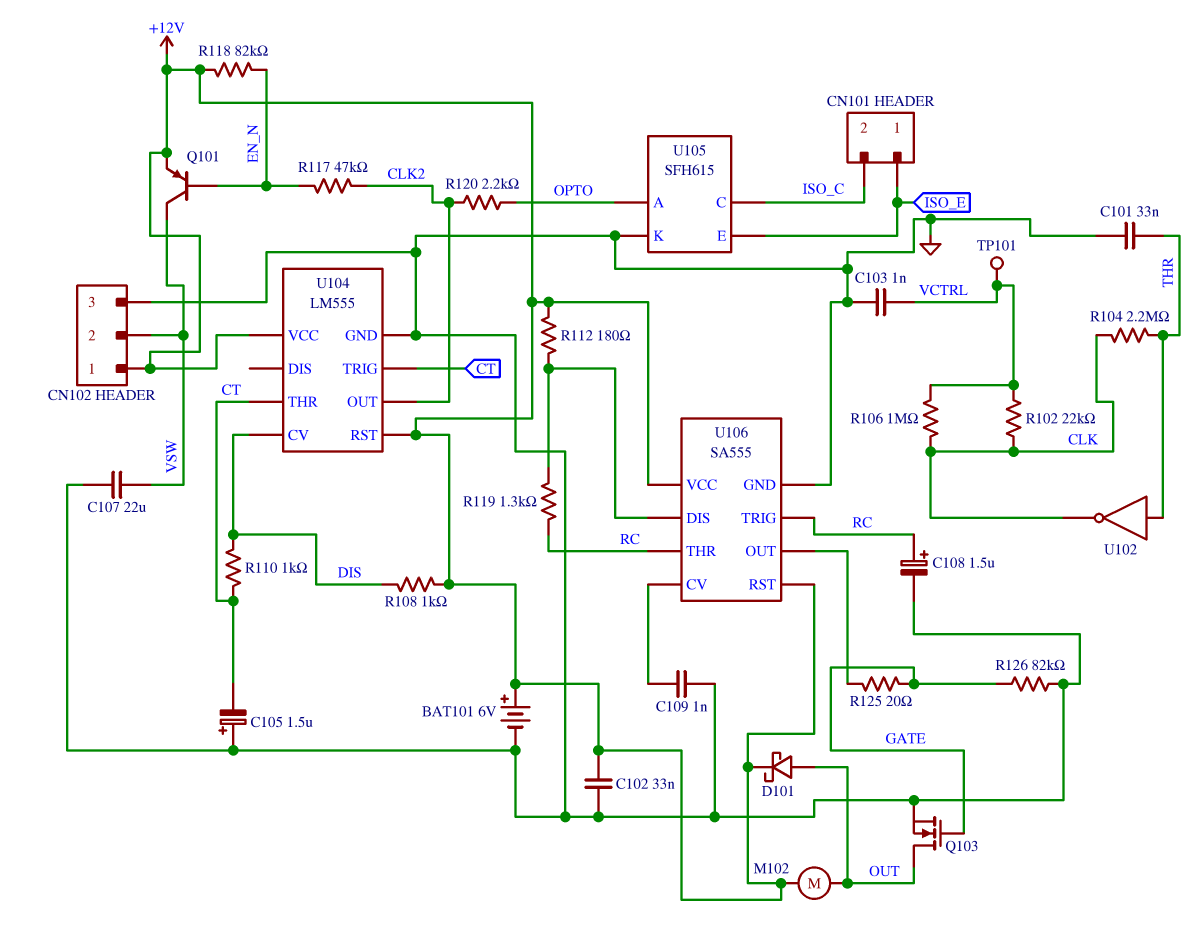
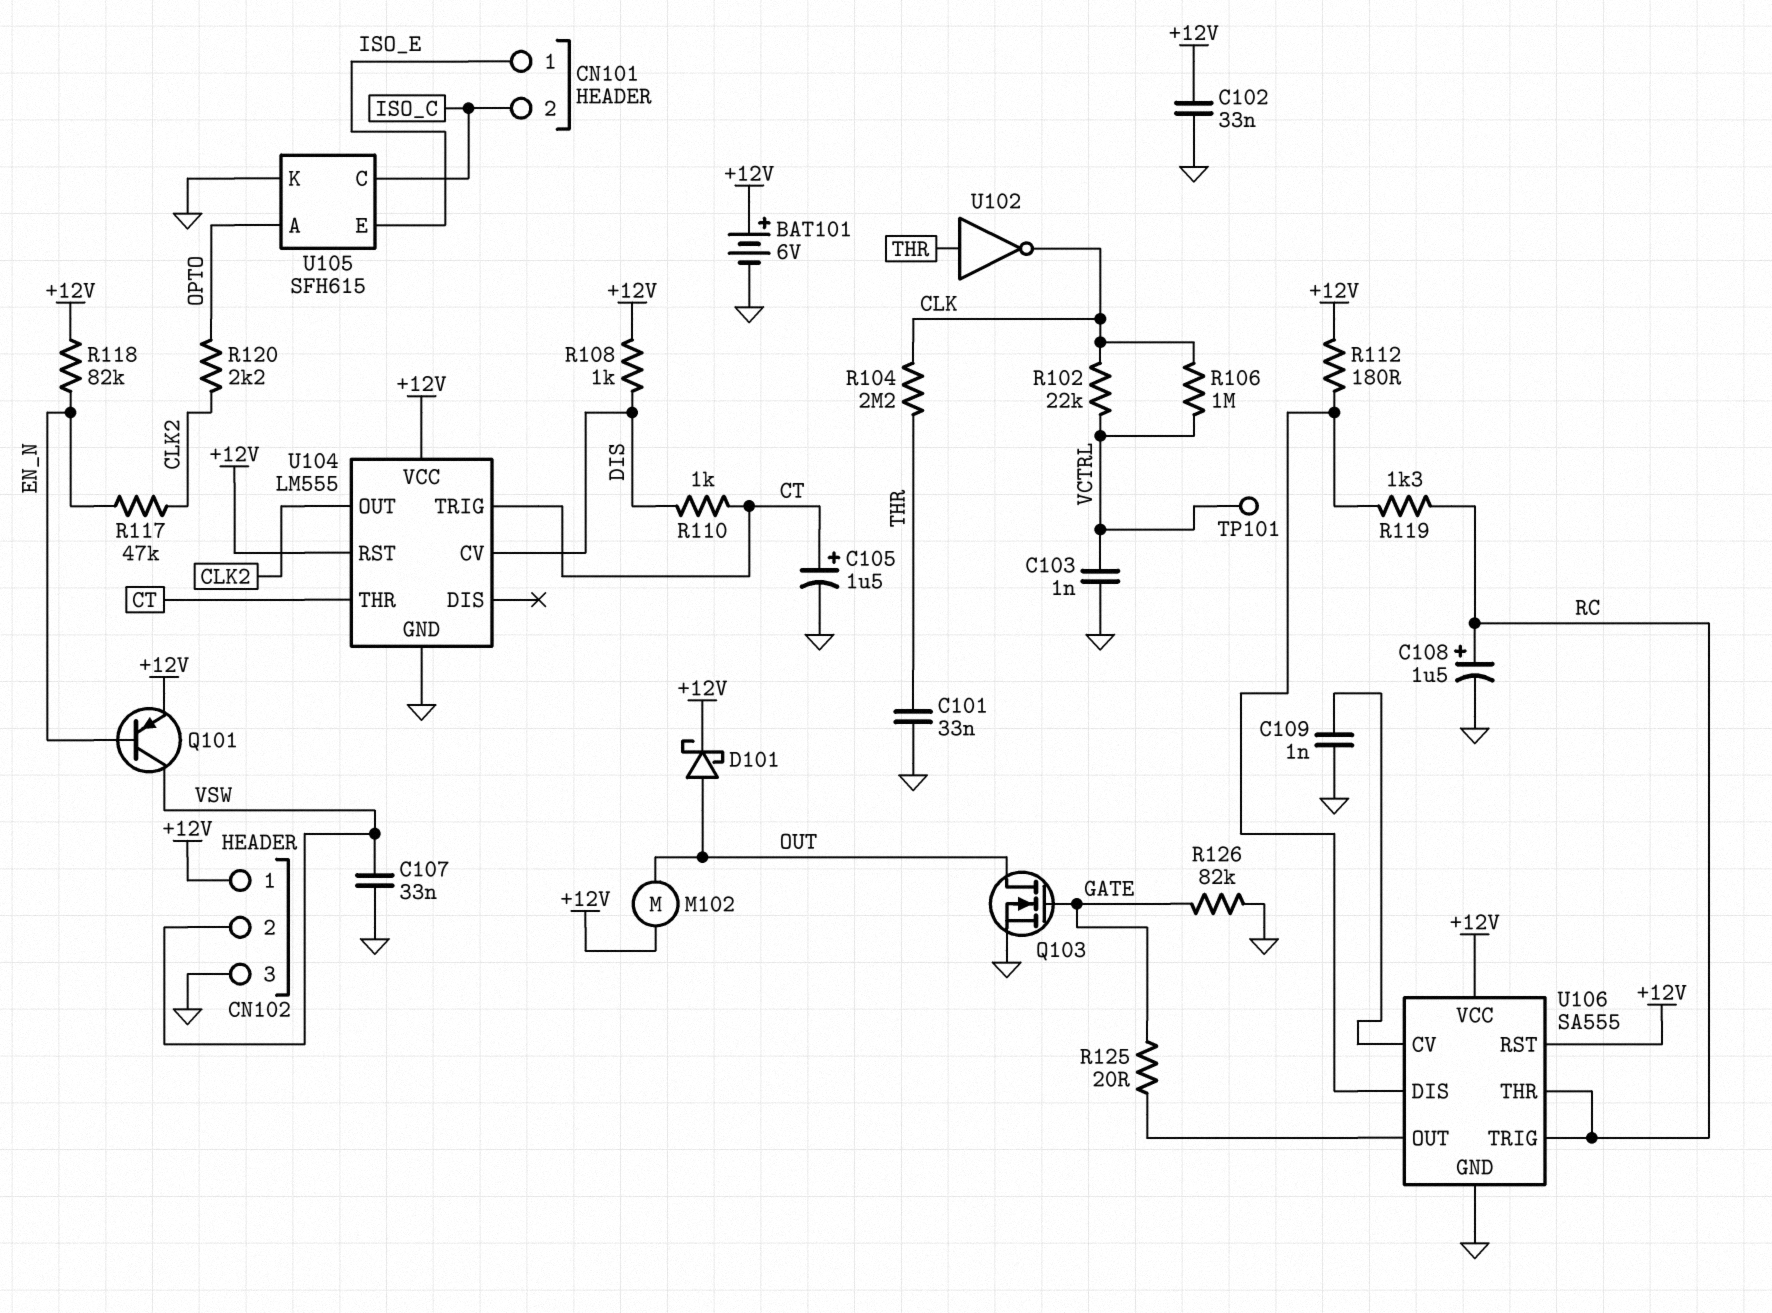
C105: 1.5uF (plus GND, minus CT) -> 1.5uF (plus CT, minus GND)
C107: 22uF (GND, VSW) -> 33nF (GND, VSW)

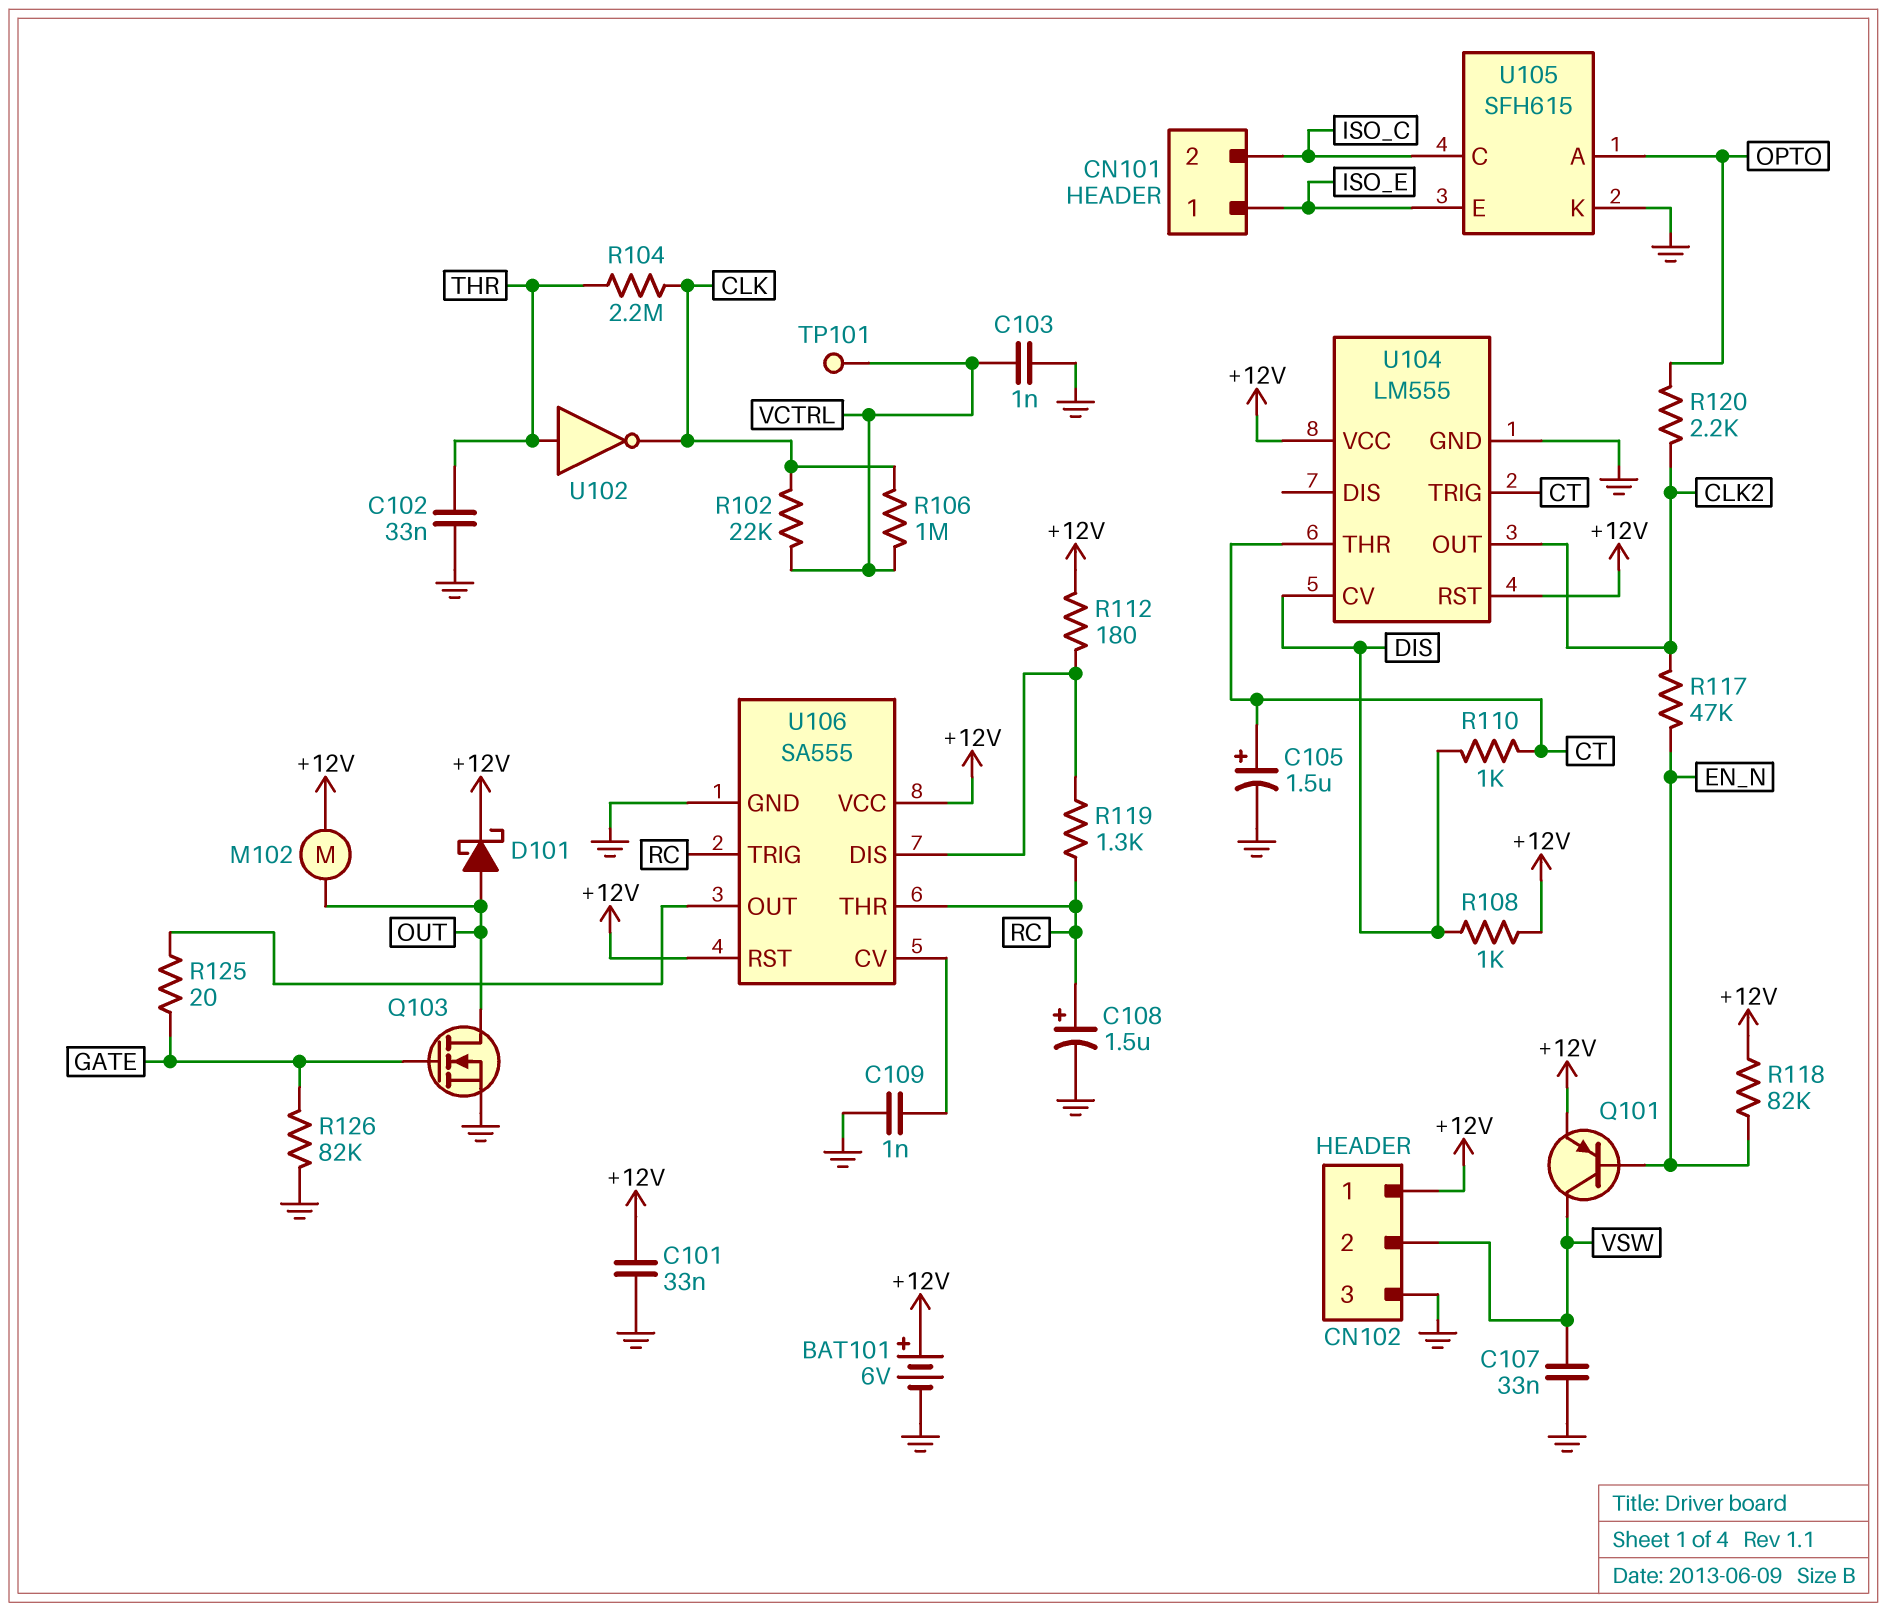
C101: 33nF (GND, THR) -> 33nF (+12V, GND)
C102: 33nF (+12V, GND) -> 33nF (GND, THR)

